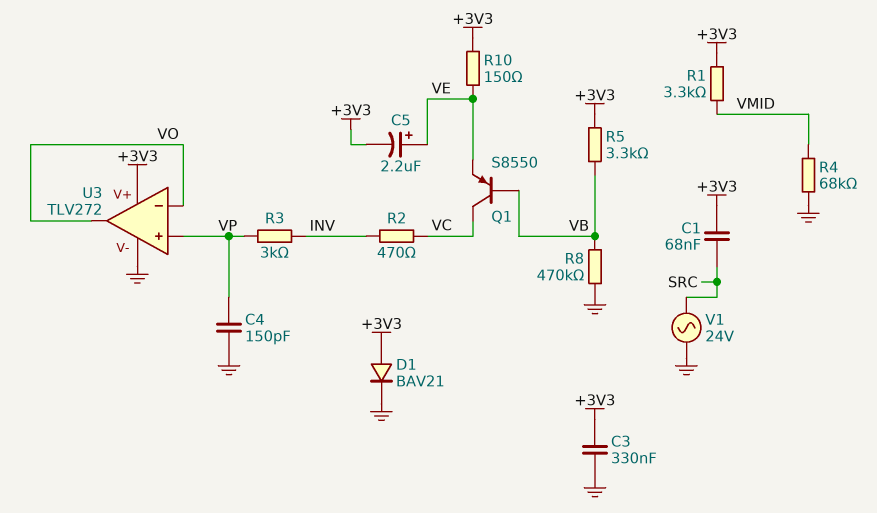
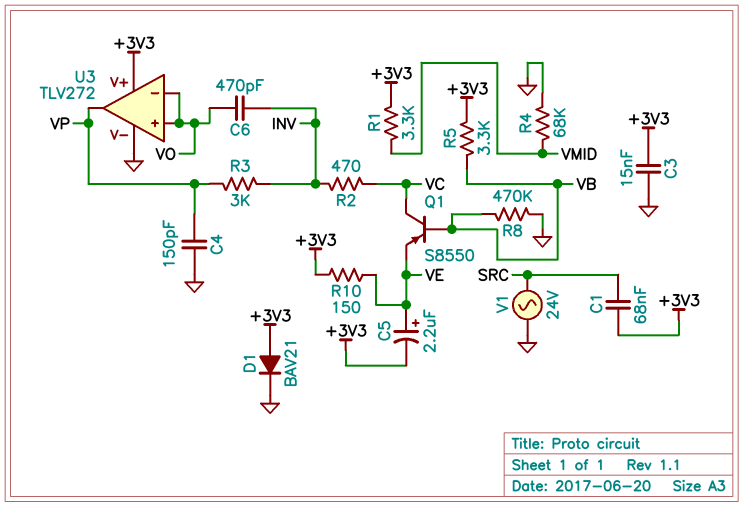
C3: 330nF (+3V3, GND) -> 15nF (+3V3, GND)
C6: none -> 470pF (INV, VO)
U3 pin in+: VP -> VO
U3 pin out: VO -> VP

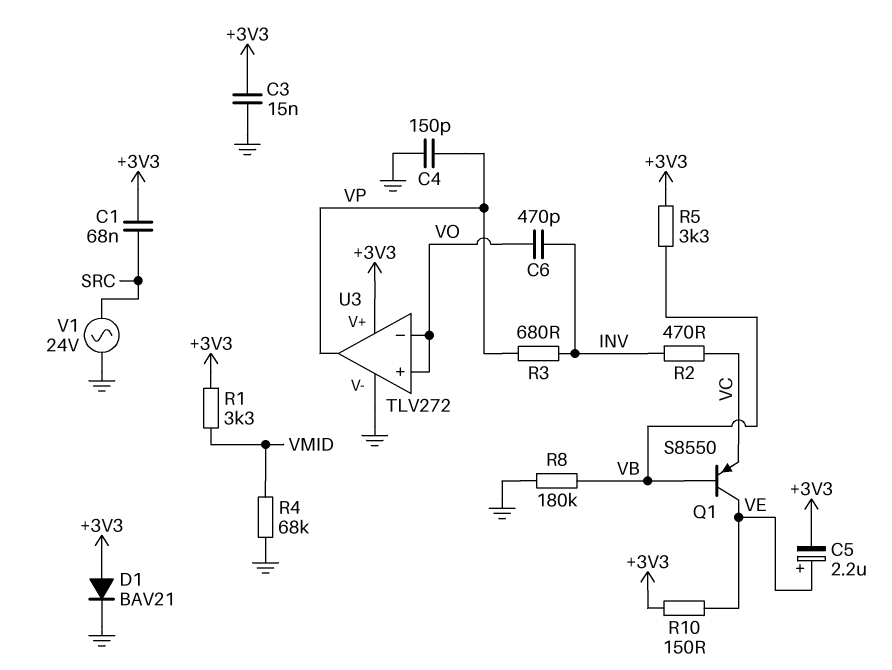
Q1: PNP S8550 (B VB, C VC, E VE) -> PNP S8550 (B VB, C VE, E VC)
R3: 3k (INV, VP) -> 680 (INV, VP)
R8: 470k (GND, VB) -> 180k (GND, VB)

